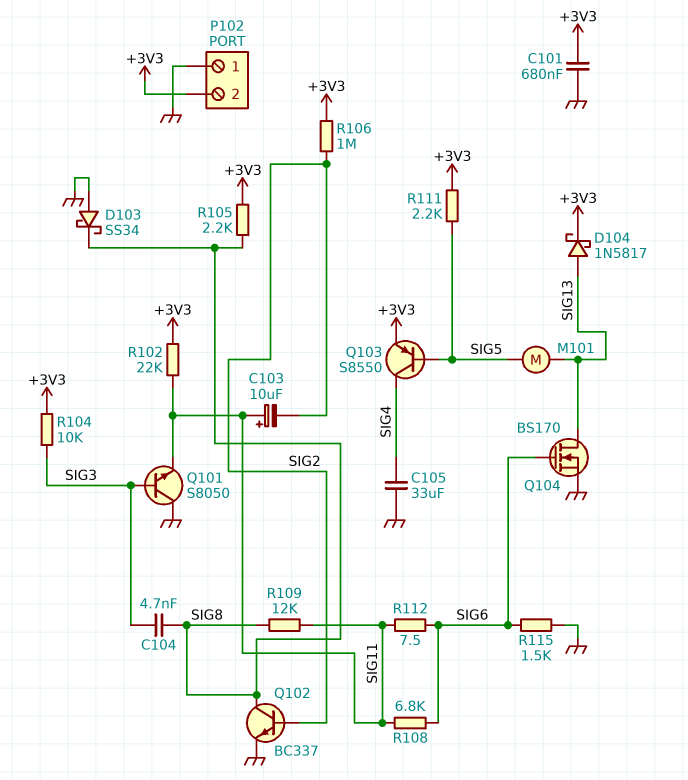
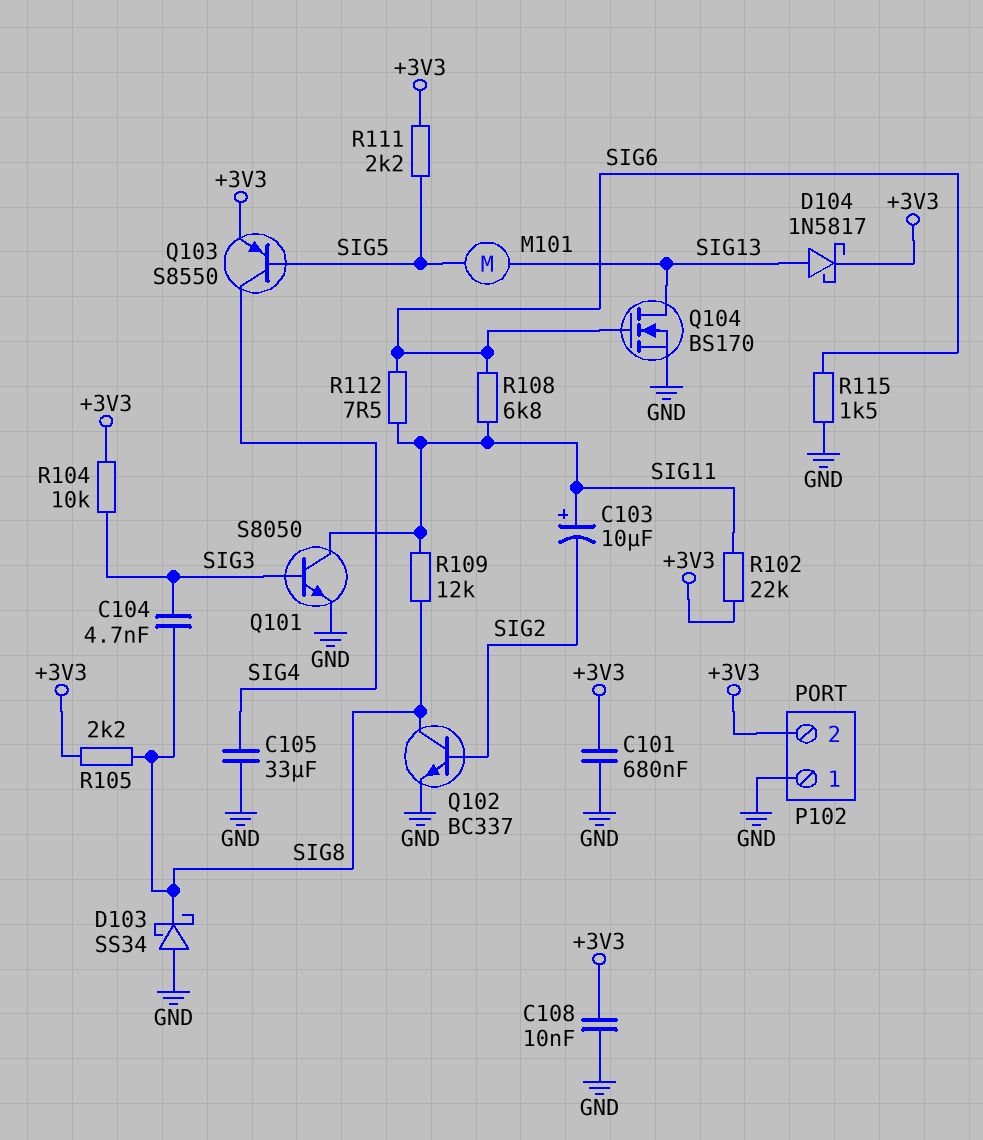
C108: none -> 10nF (+3V3, GND)
Q101: NPN S8050 (B SIG3, C GND, E SIG11) -> NPN S8050 (B SIG3, C SIG11, E GND)
R106: 1M (+3V3, SIG2) -> none

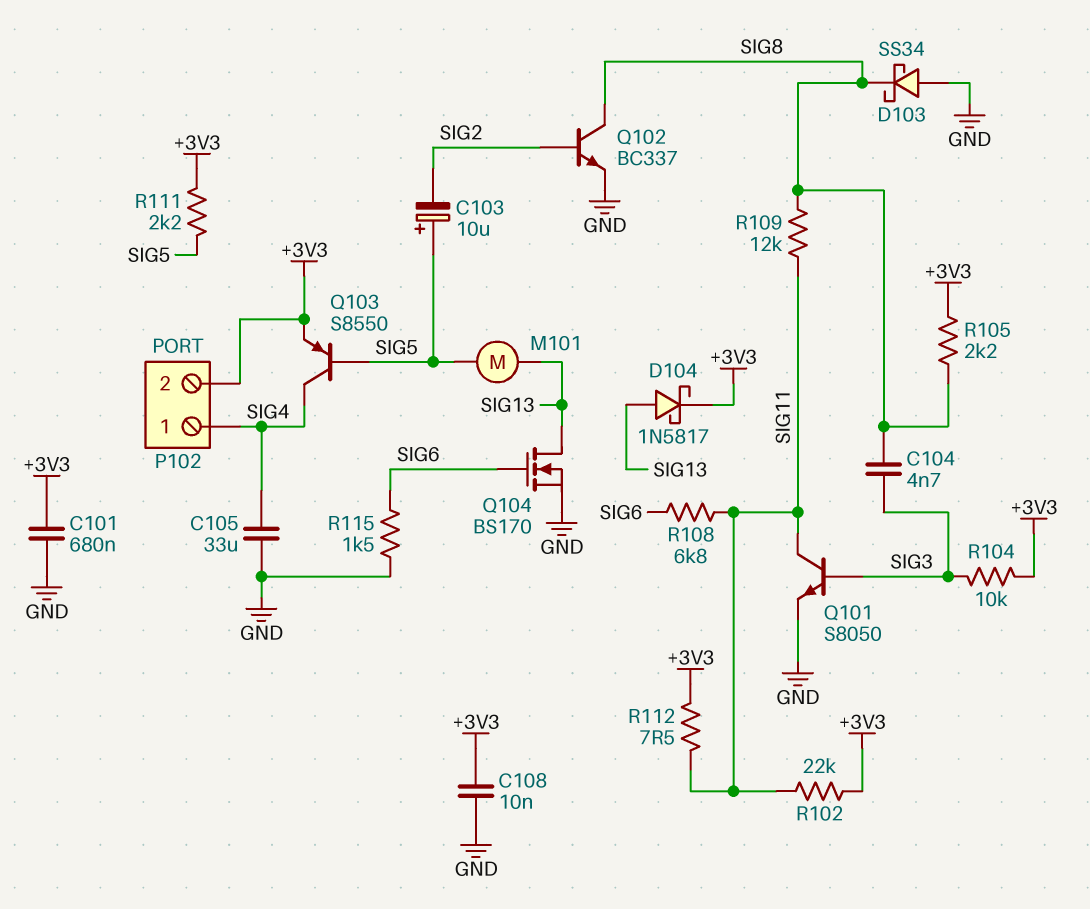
C103: 10uF (plus SIG11, minus SIG2) -> 10uF (plus SIG5, minus SIG2)
P102 pin 1: GND -> SIG4
R112: 7.5 (SIG6, SIG11) -> 7.5 (+3V3, SIG11)

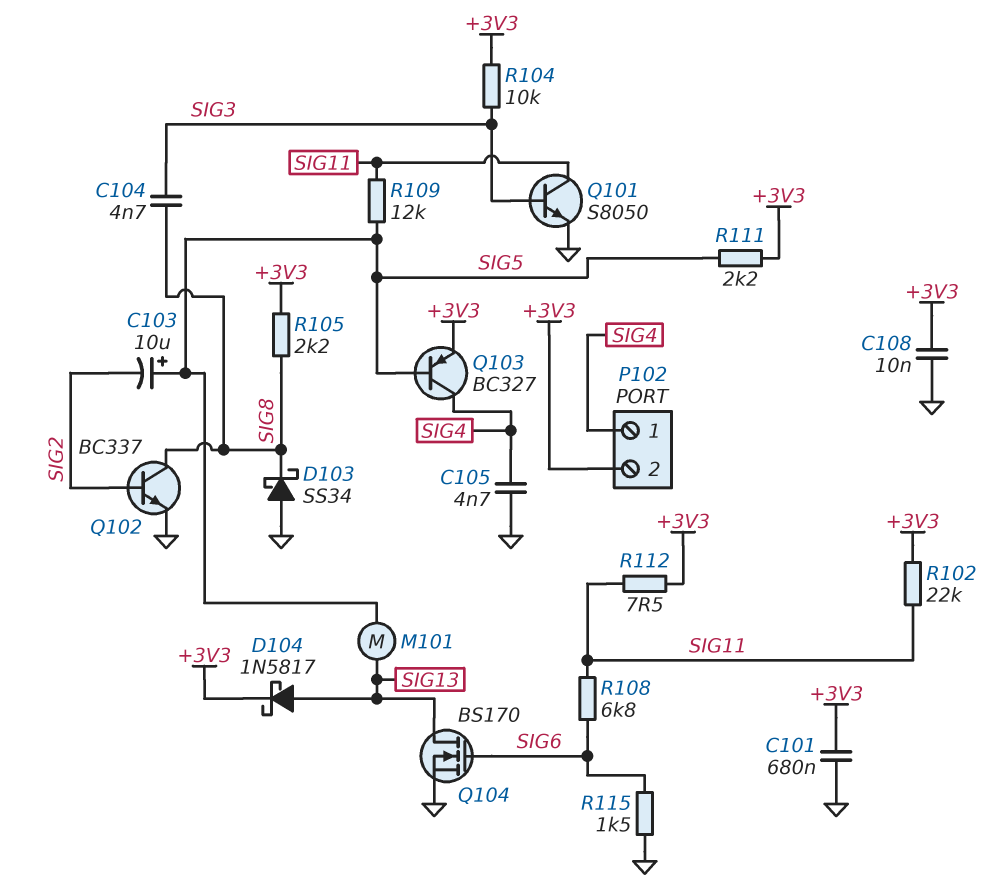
C105: 33uF (GND, SIG4) -> 4.7nF (GND, SIG4)
Q103: PNP S8550 (B SIG5, C SIG4, E +3V3) -> PNP BC327 (B SIG5, C SIG4, E +3V3)
R109: 12k (SIG8, SIG11) -> 12k (SIG5, SIG11)

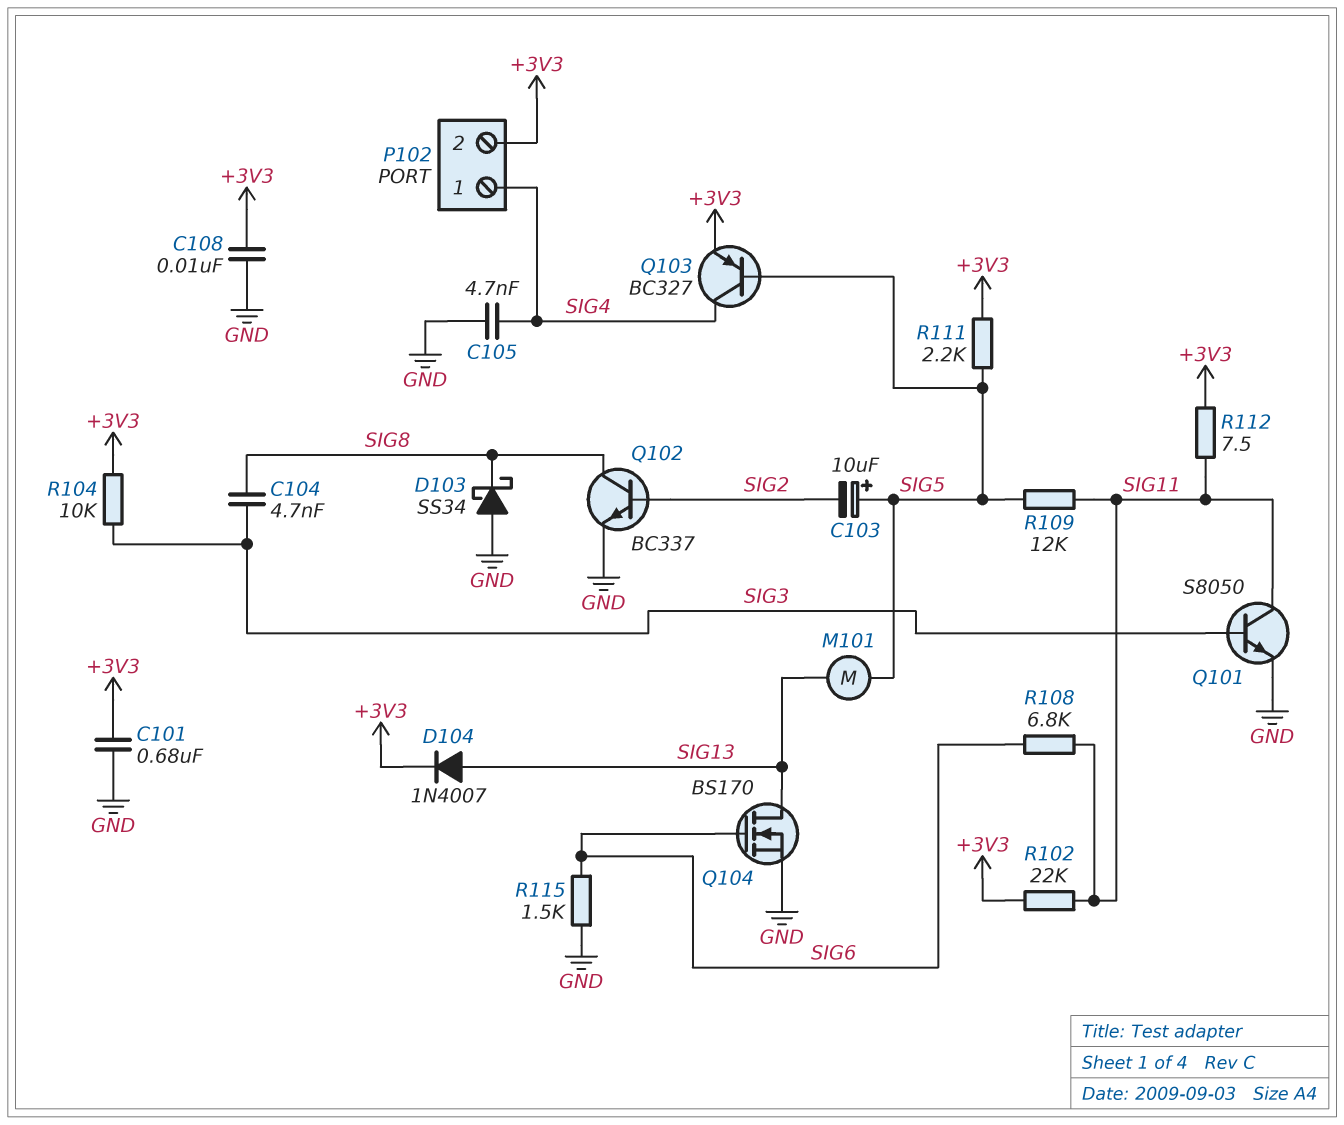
D104: schottky 1N5817 (A SIG13, K +3V3) -> diode 1N4007 (A SIG13, K +3V3)
R105: 2.2k (+3V3, SIG8) -> none

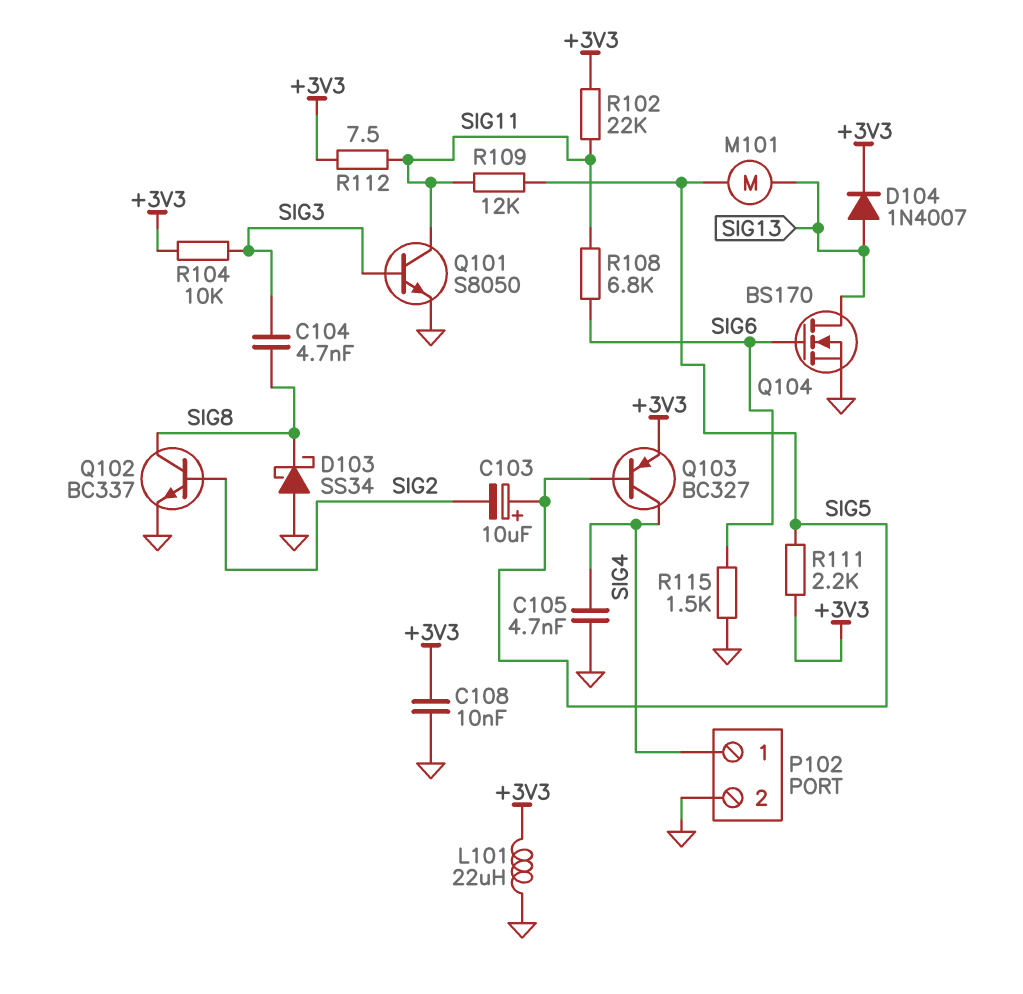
C101: 680nF (+3V3, GND) -> none
L101: none -> 22uH (+3V3, GND)
P102 pin 2: +3V3 -> GND

